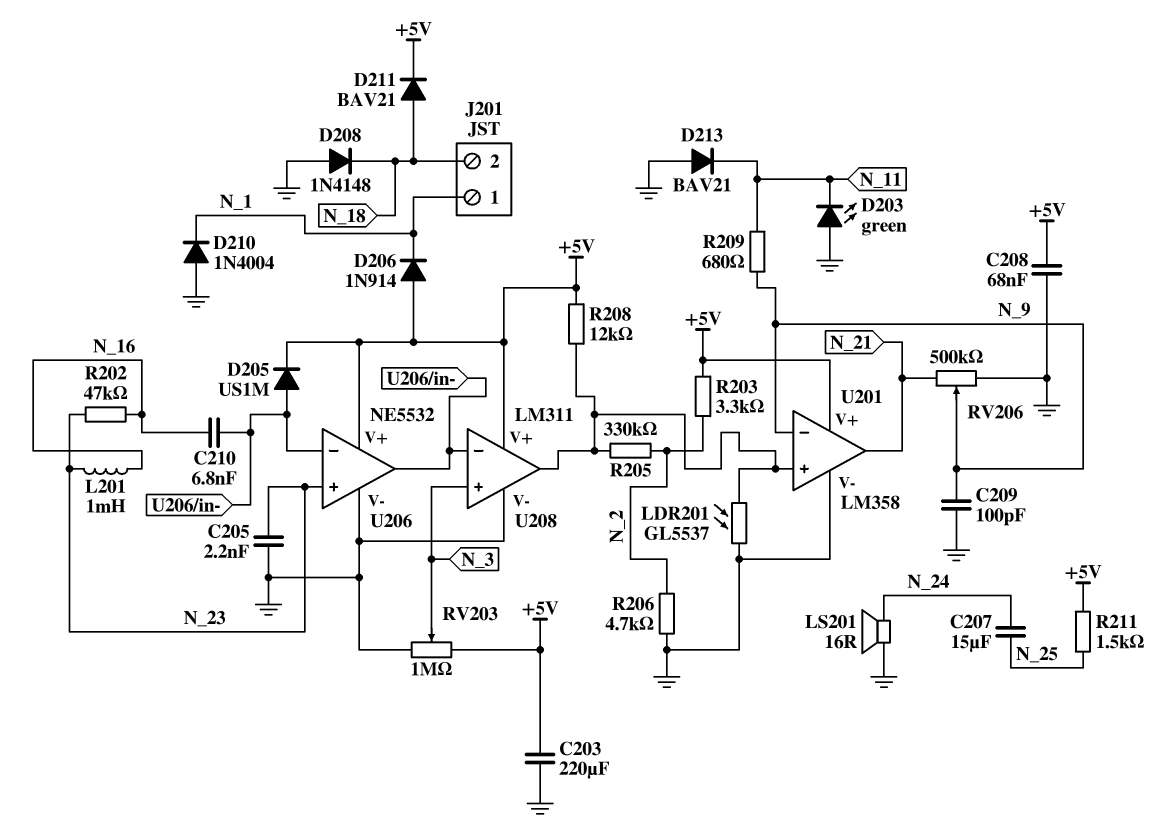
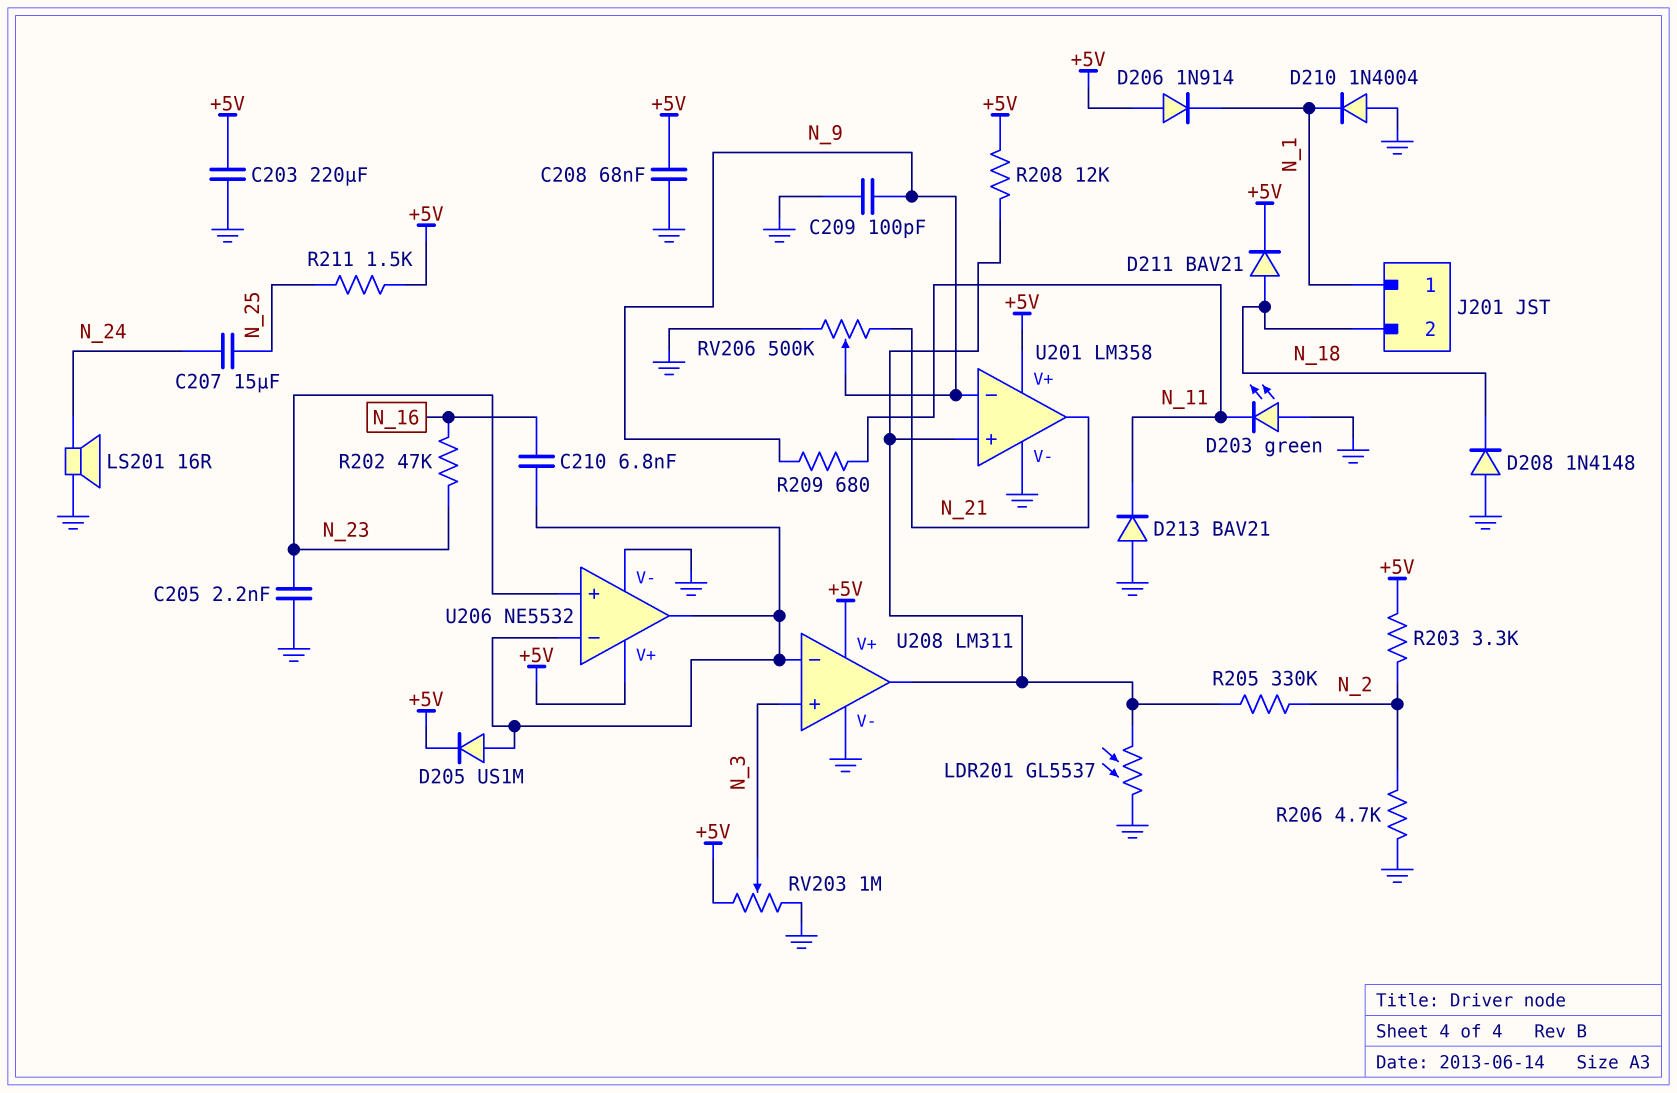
L201: 1mH (N_16, N_23) -> none

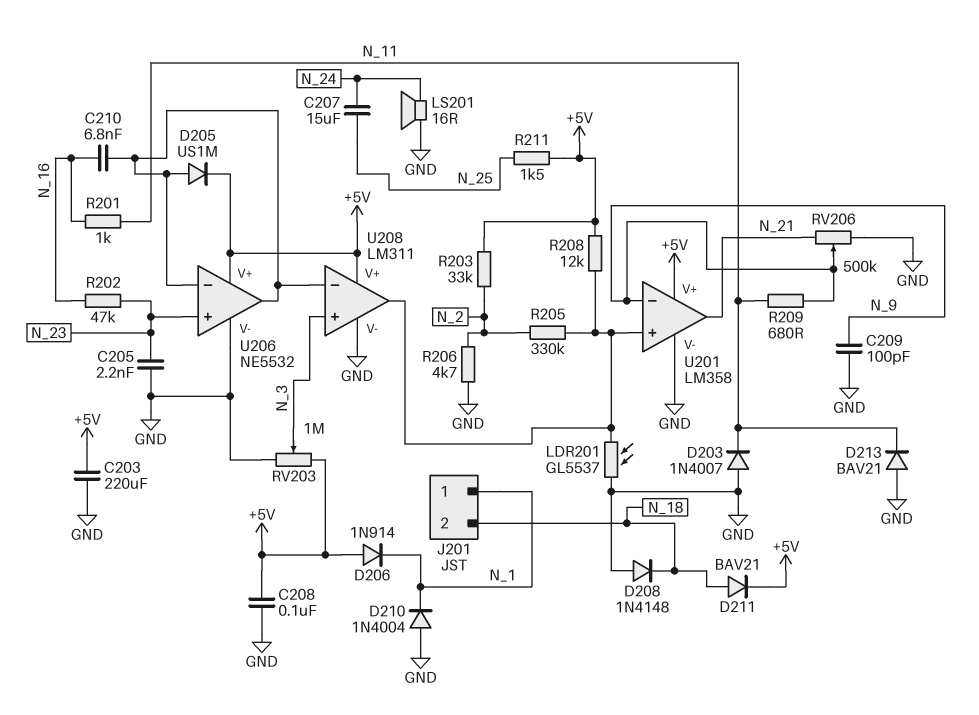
C208: 68nF (+5V, GND) -> 100nF (+5V, GND)
D203: LED green (A GND, K N_11) -> diode 1N4007 (A GND, K N_11)
R201: none -> 1k (N_11, N_16)
R203: 3.3k (+5V, N_2) -> 33k (+5V, N_2)

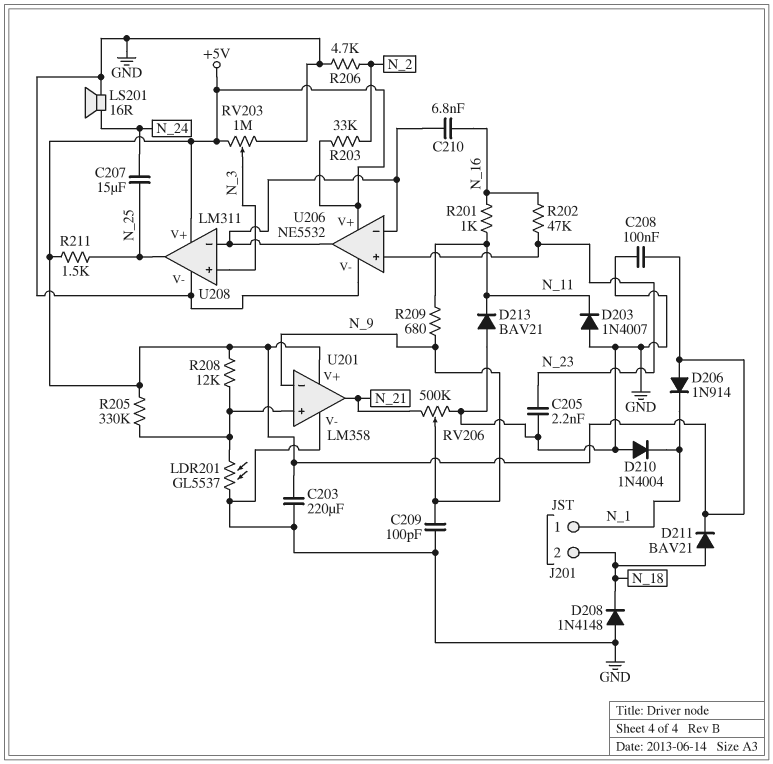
D205: diode US1M (A U206/in-, K +5V) -> none
R205: 330k (N_2, U201/in+) -> 330k (+5V, U201/in+)
U208 pin out: U201/in+ -> N_25

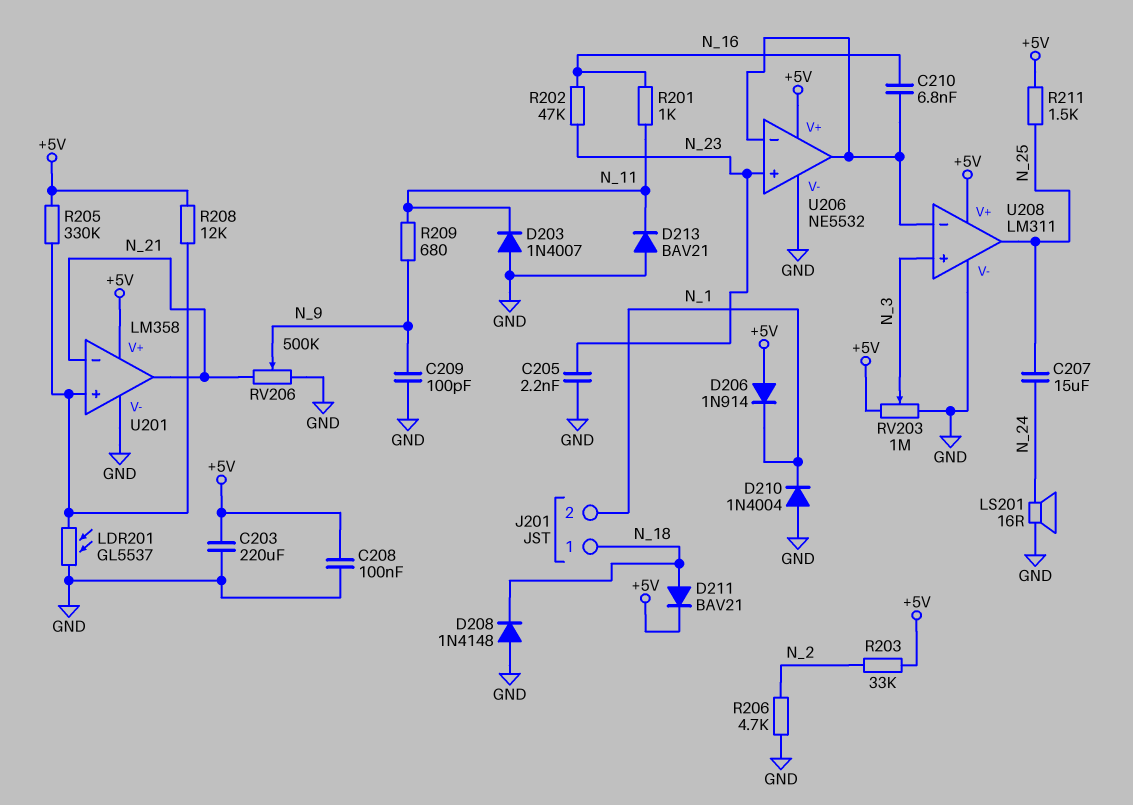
J201 pin 1: N_1 -> N_18
J201 pin 2: N_18 -> N_1
U201 pin in-: N_9 -> N_21

